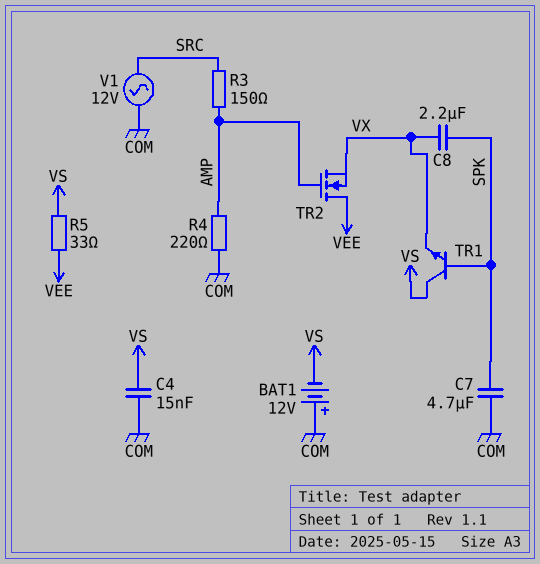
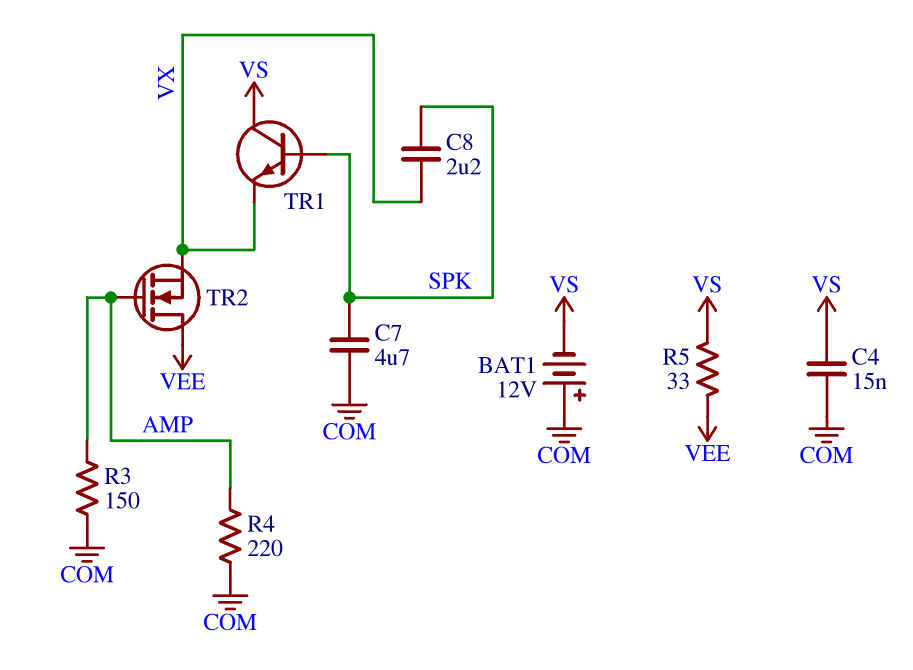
R3: 150 (AMP, SRC) -> 150 (AMP, COM)
V1: AC 12V (COM, SRC) -> none

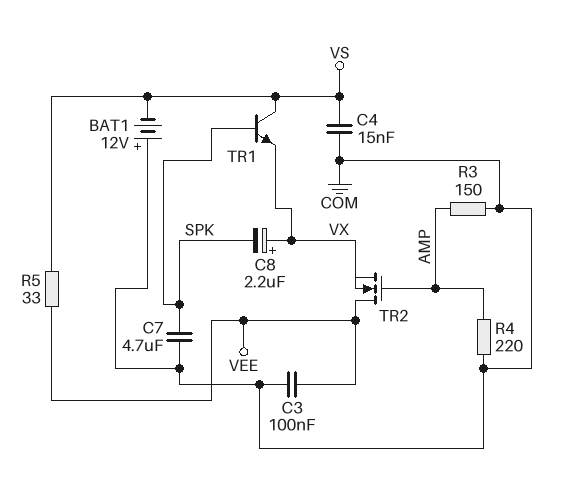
C3: none -> 100nF (COM, VEE)
C8: 2.2uF (SPK, VX) -> 2.2uF (plus VX, minus SPK)

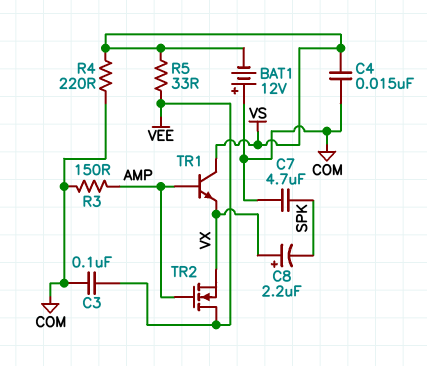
R4: 220 (AMP, COM) -> 220 (COM, VS)
TR1: NPN (B SPK, C VS, E VX) -> NPN (B AMP, C VS, E VX)

